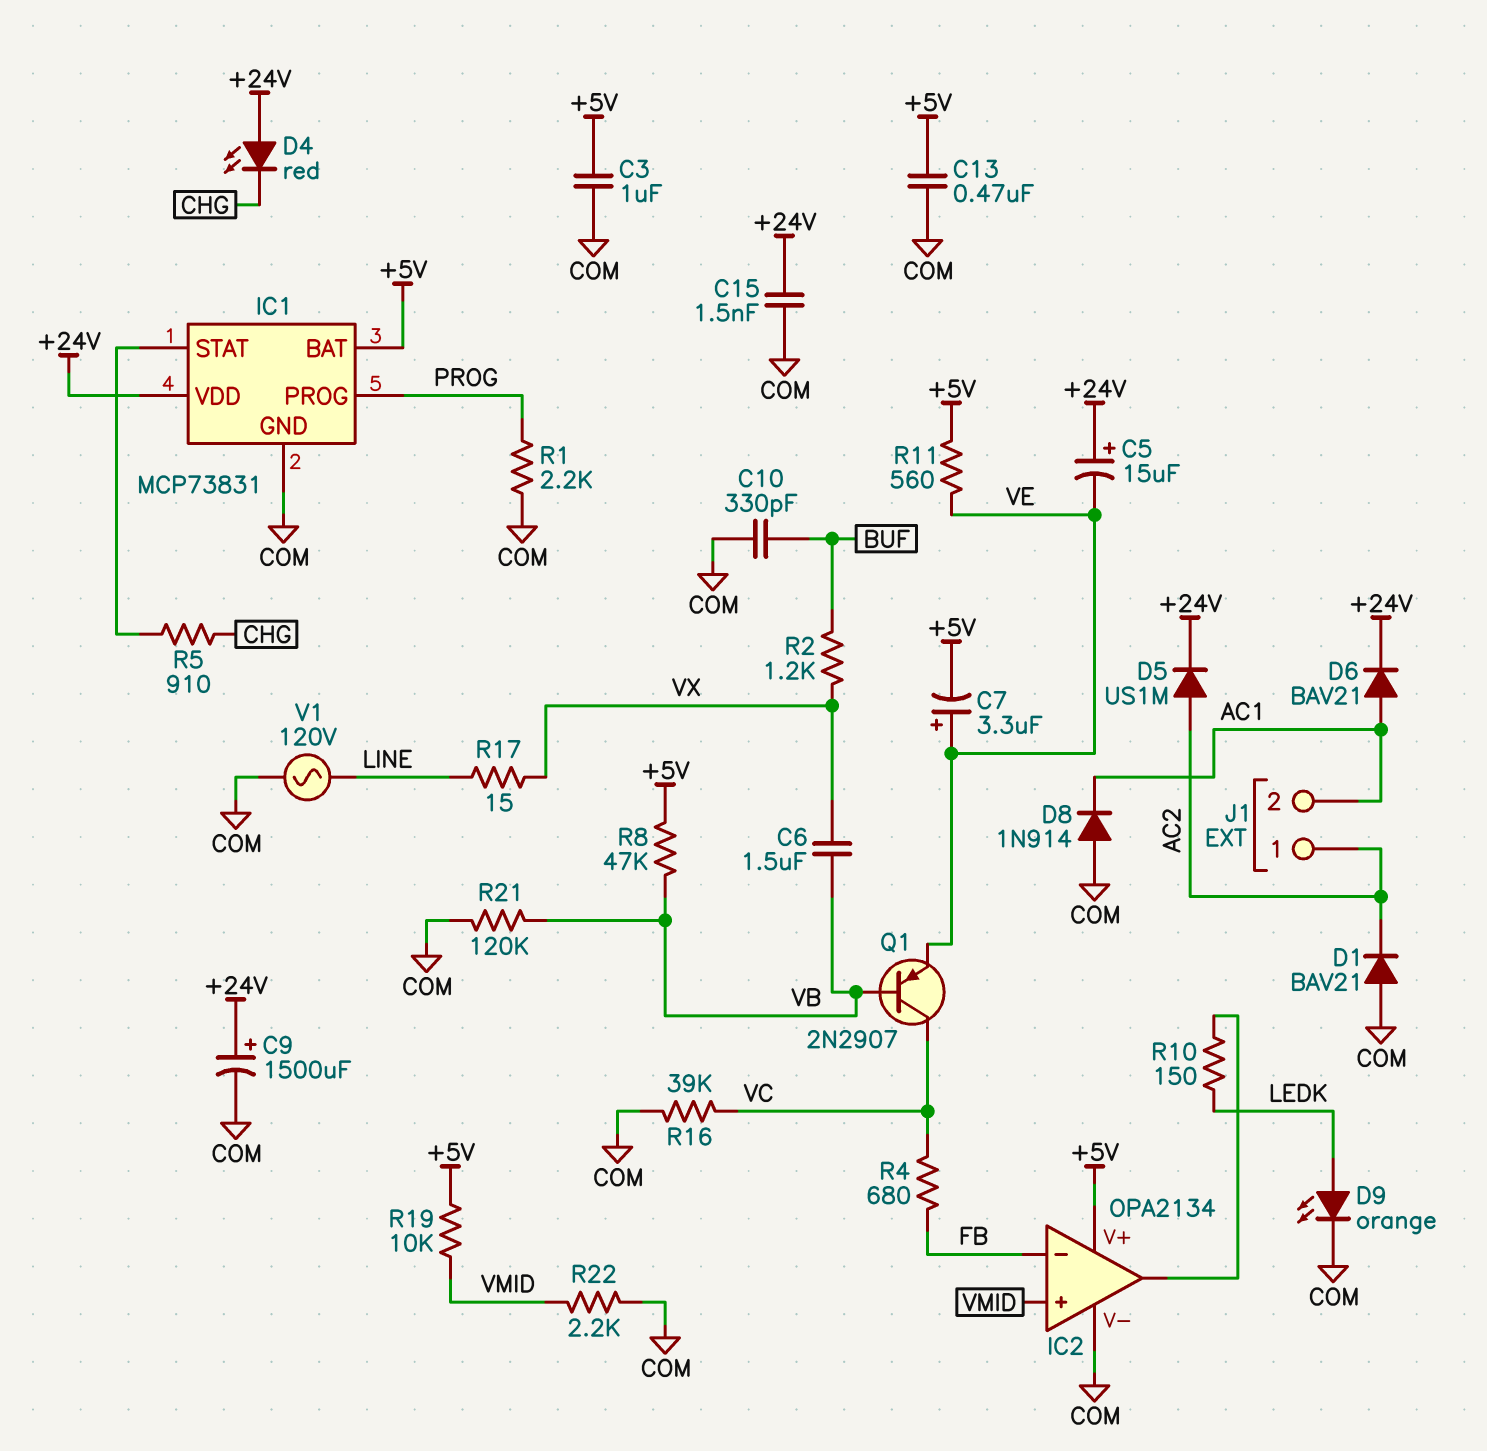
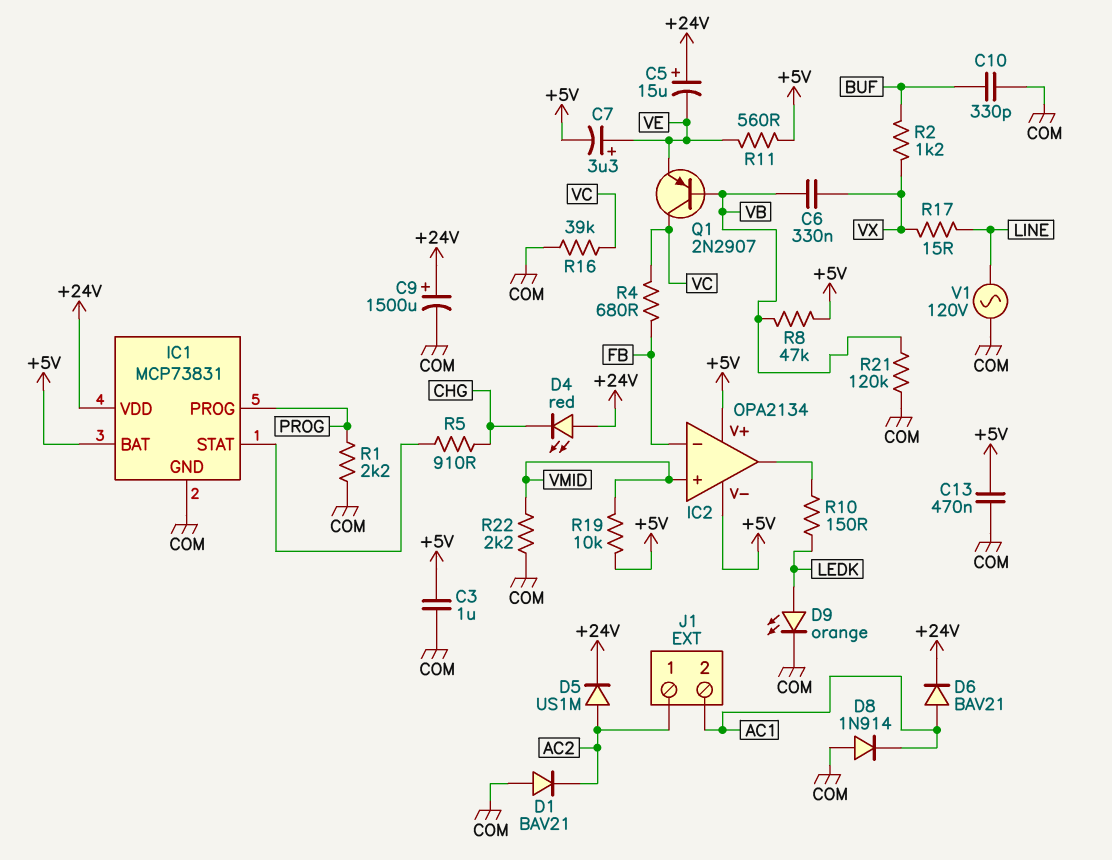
C6: 1.5uF (VB, VX) -> 330nF (VB, VX)
C15: 1.5nF (+24V, COM) -> none
IC2 pin V-: COM -> +5V

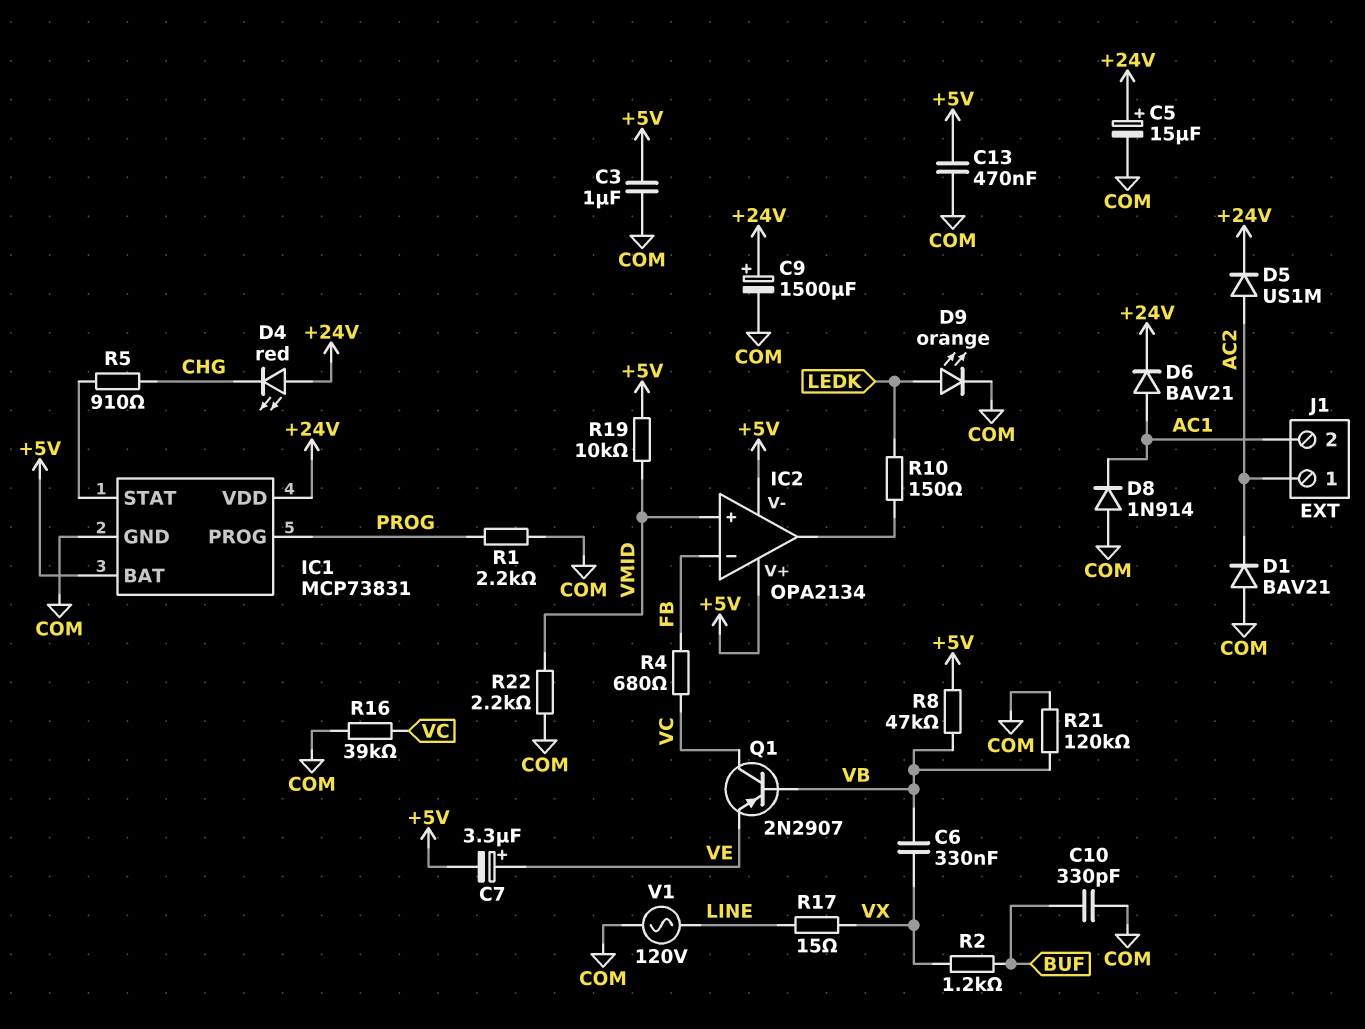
C5: 15uF (plus +24V, minus VE) -> 15uF (plus +24V, minus COM)
R11: 560 (+5V, VE) -> none

